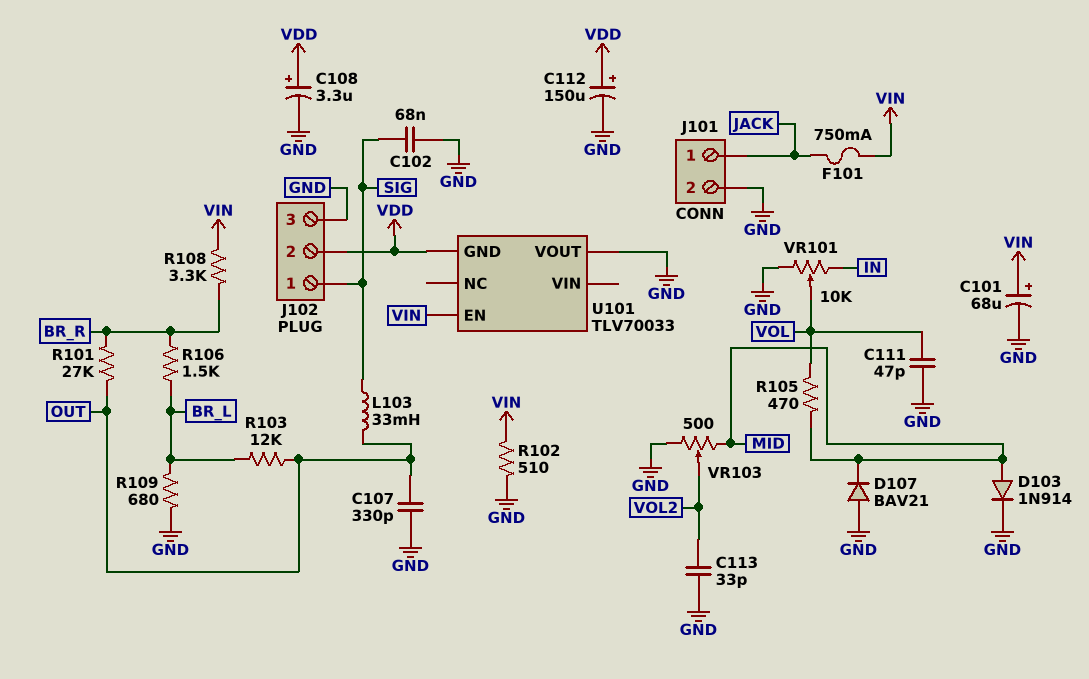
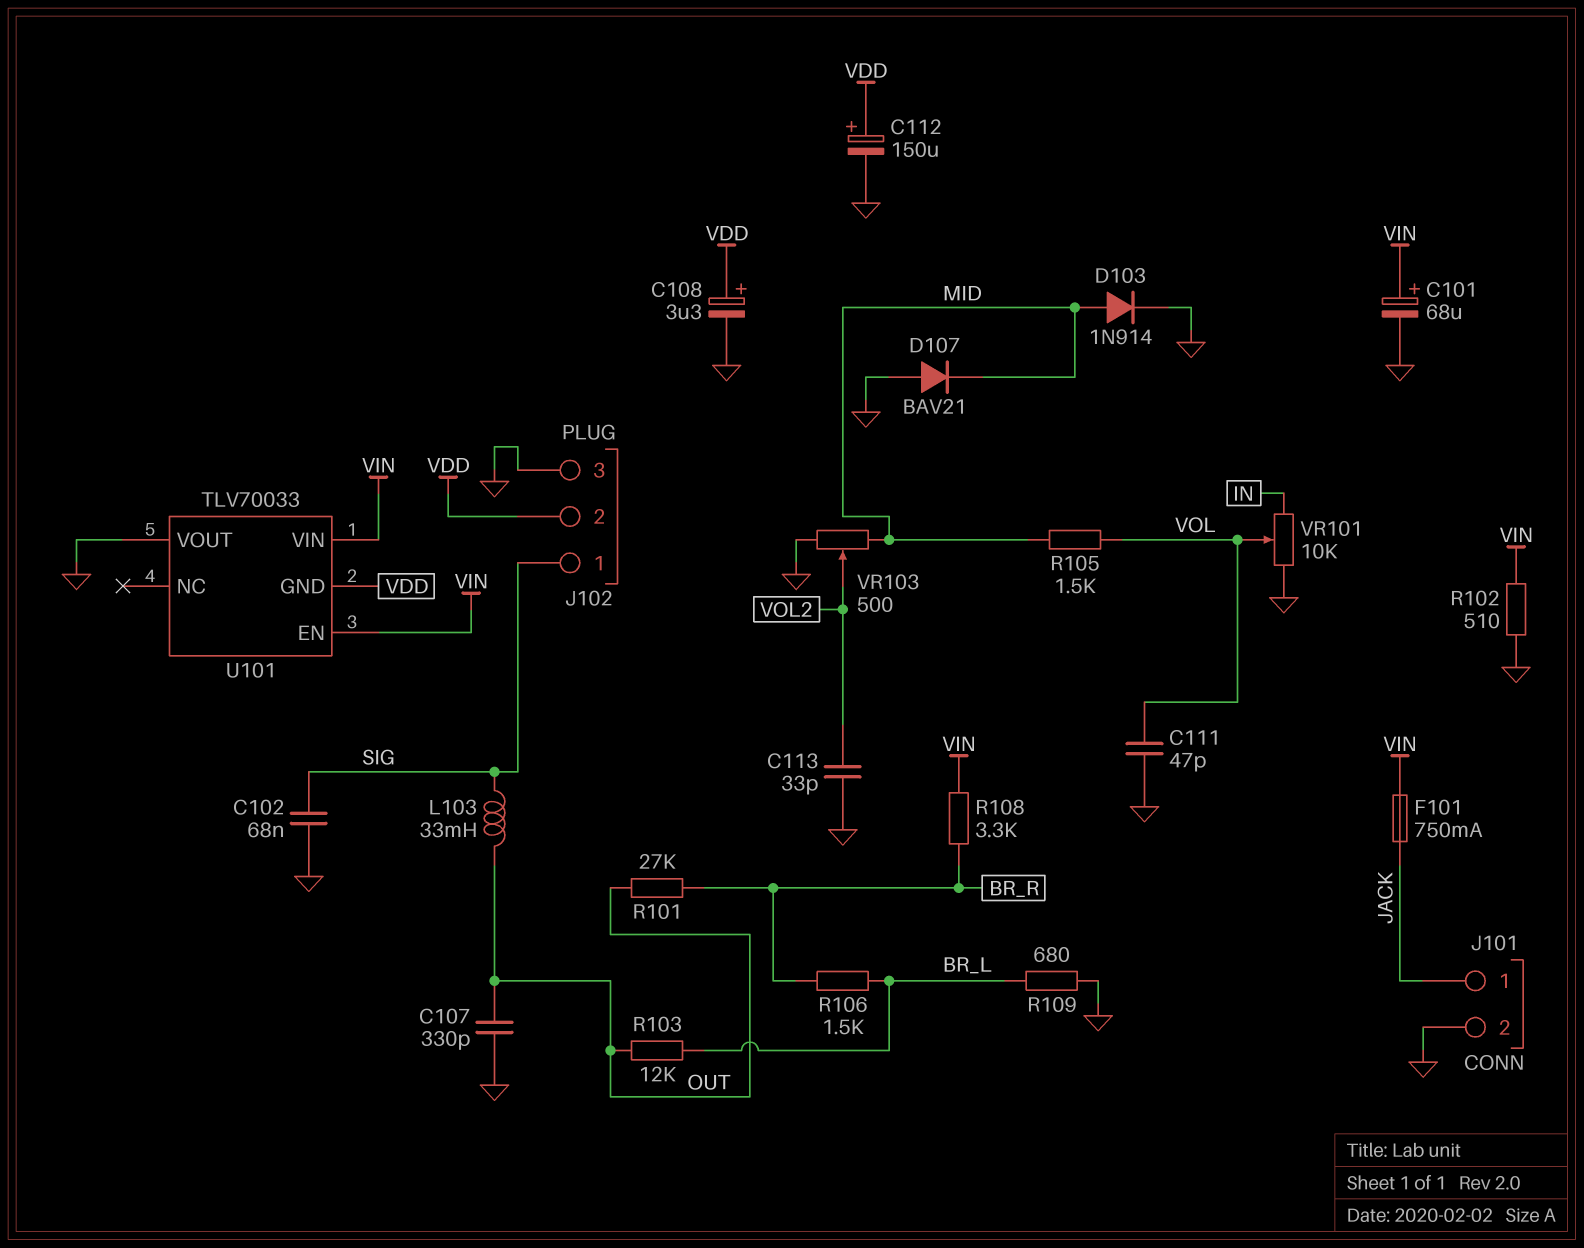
R105: 470 (MID, VOL) -> 1.5k (MID, VOL)
U101 pin VIN: none -> VIN

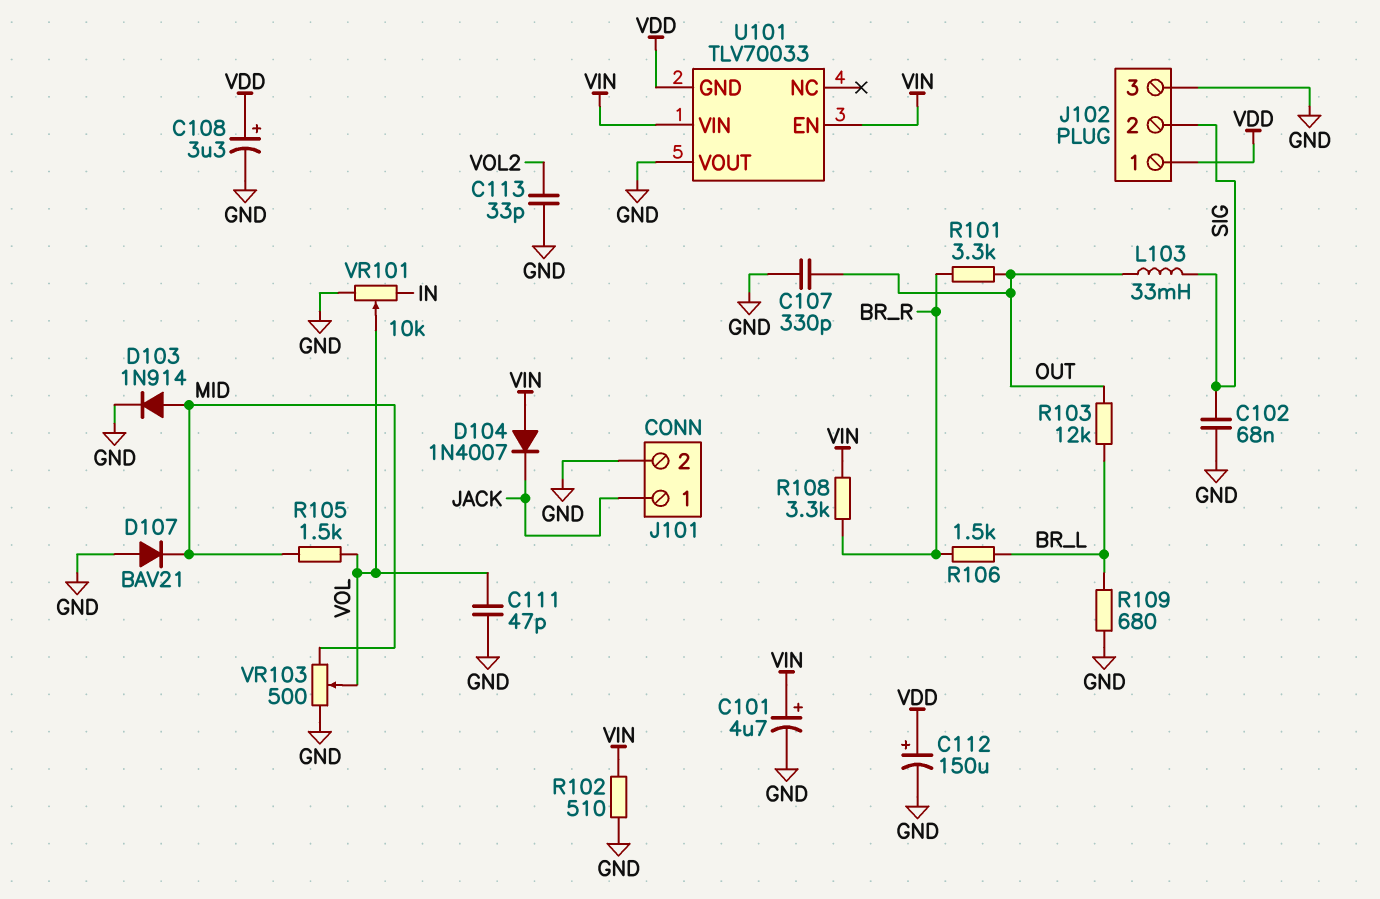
C101: 68uF (plus VIN, minus GND) -> 4.7uF (plus VIN, minus GND)
D104: none -> diode 1N4007 (A VIN, K JACK)
F101: 750mA (JACK, VIN) -> none
J102 pin 1: SIG -> VDD
J102 pin 2: VDD -> SIG
R101: 27k (BR_R, OUT) -> 3.3k (BR_R, OUT)
VR103: 500 (GND, MID, wiper VOL2) -> 500 (GND, MID, wiper VOL)

